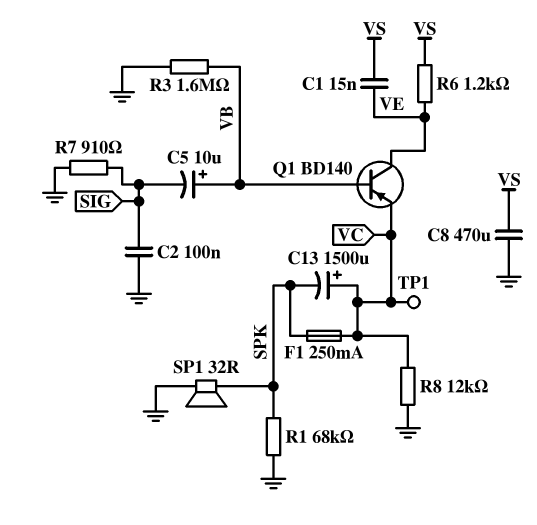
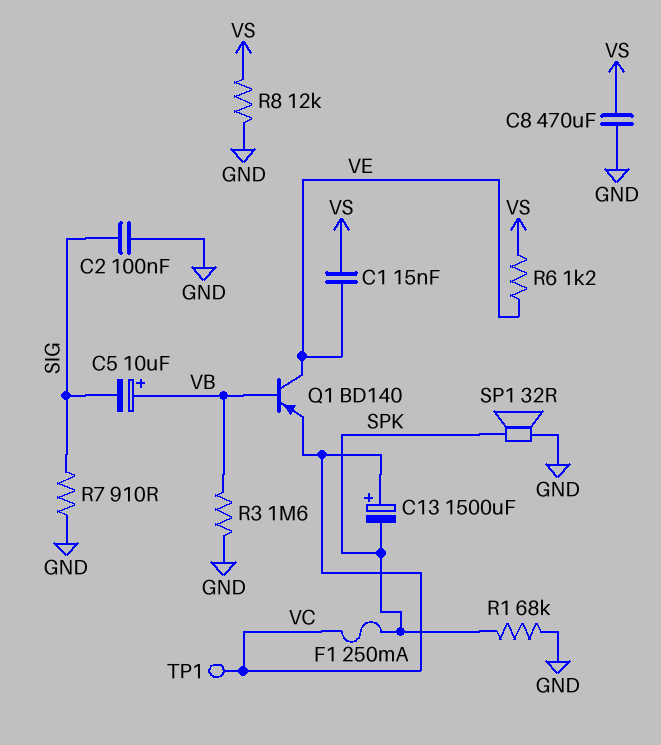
R8: 12k (GND, VC) -> 12k (GND, VS)

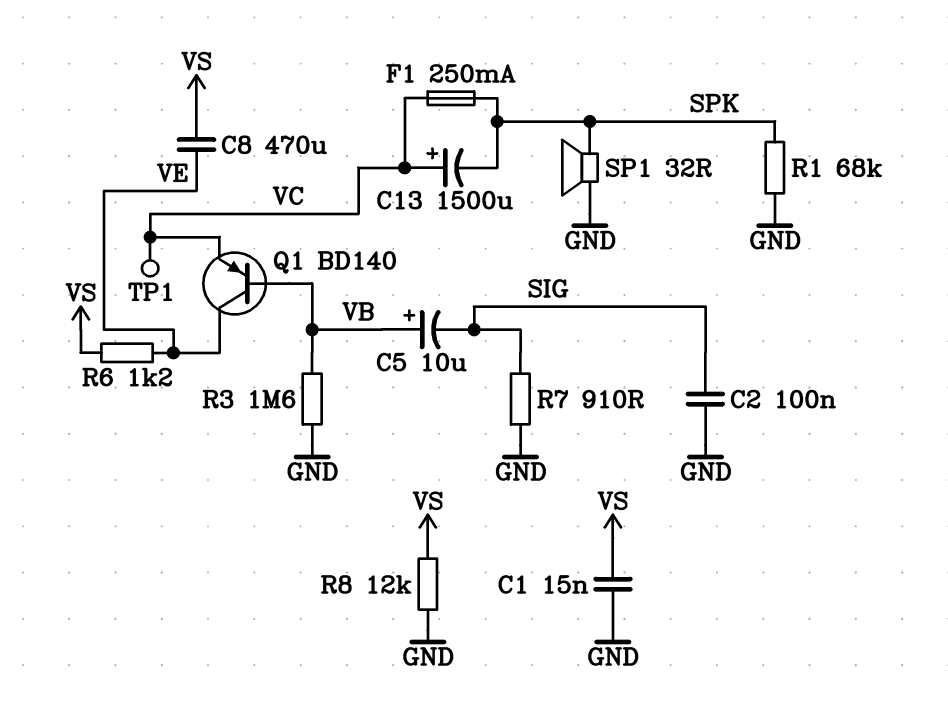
C1: 15nF (VE, VS) -> 15nF (GND, VS)
C8: 470uF (GND, VS) -> 470uF (VE, VS)

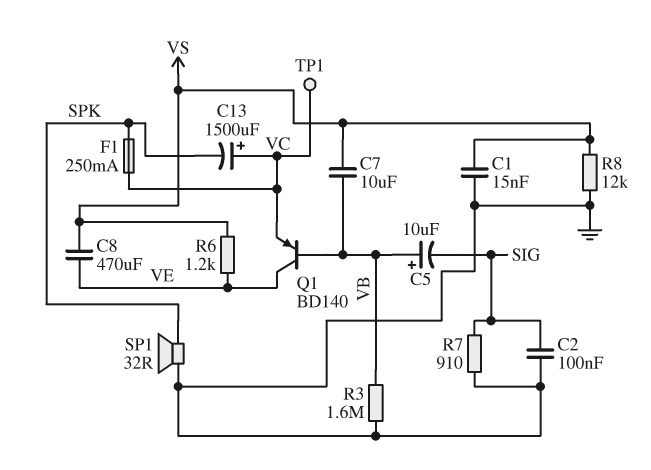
C7: none -> 10uF (VB, VS)
R1: 68k (GND, SPK) -> none

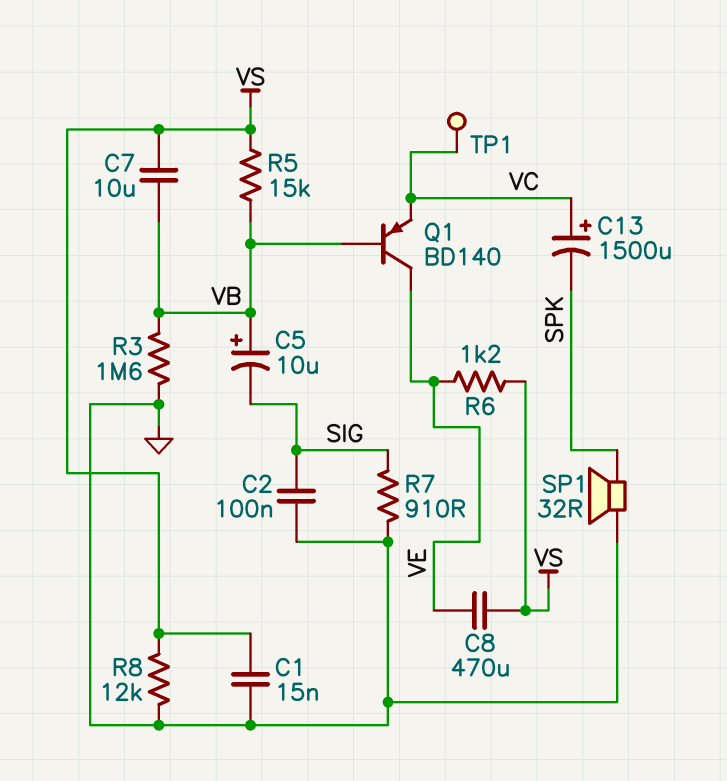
F1: 250mA (SPK, VC) -> none
R5: none -> 15k (VB, VS)

